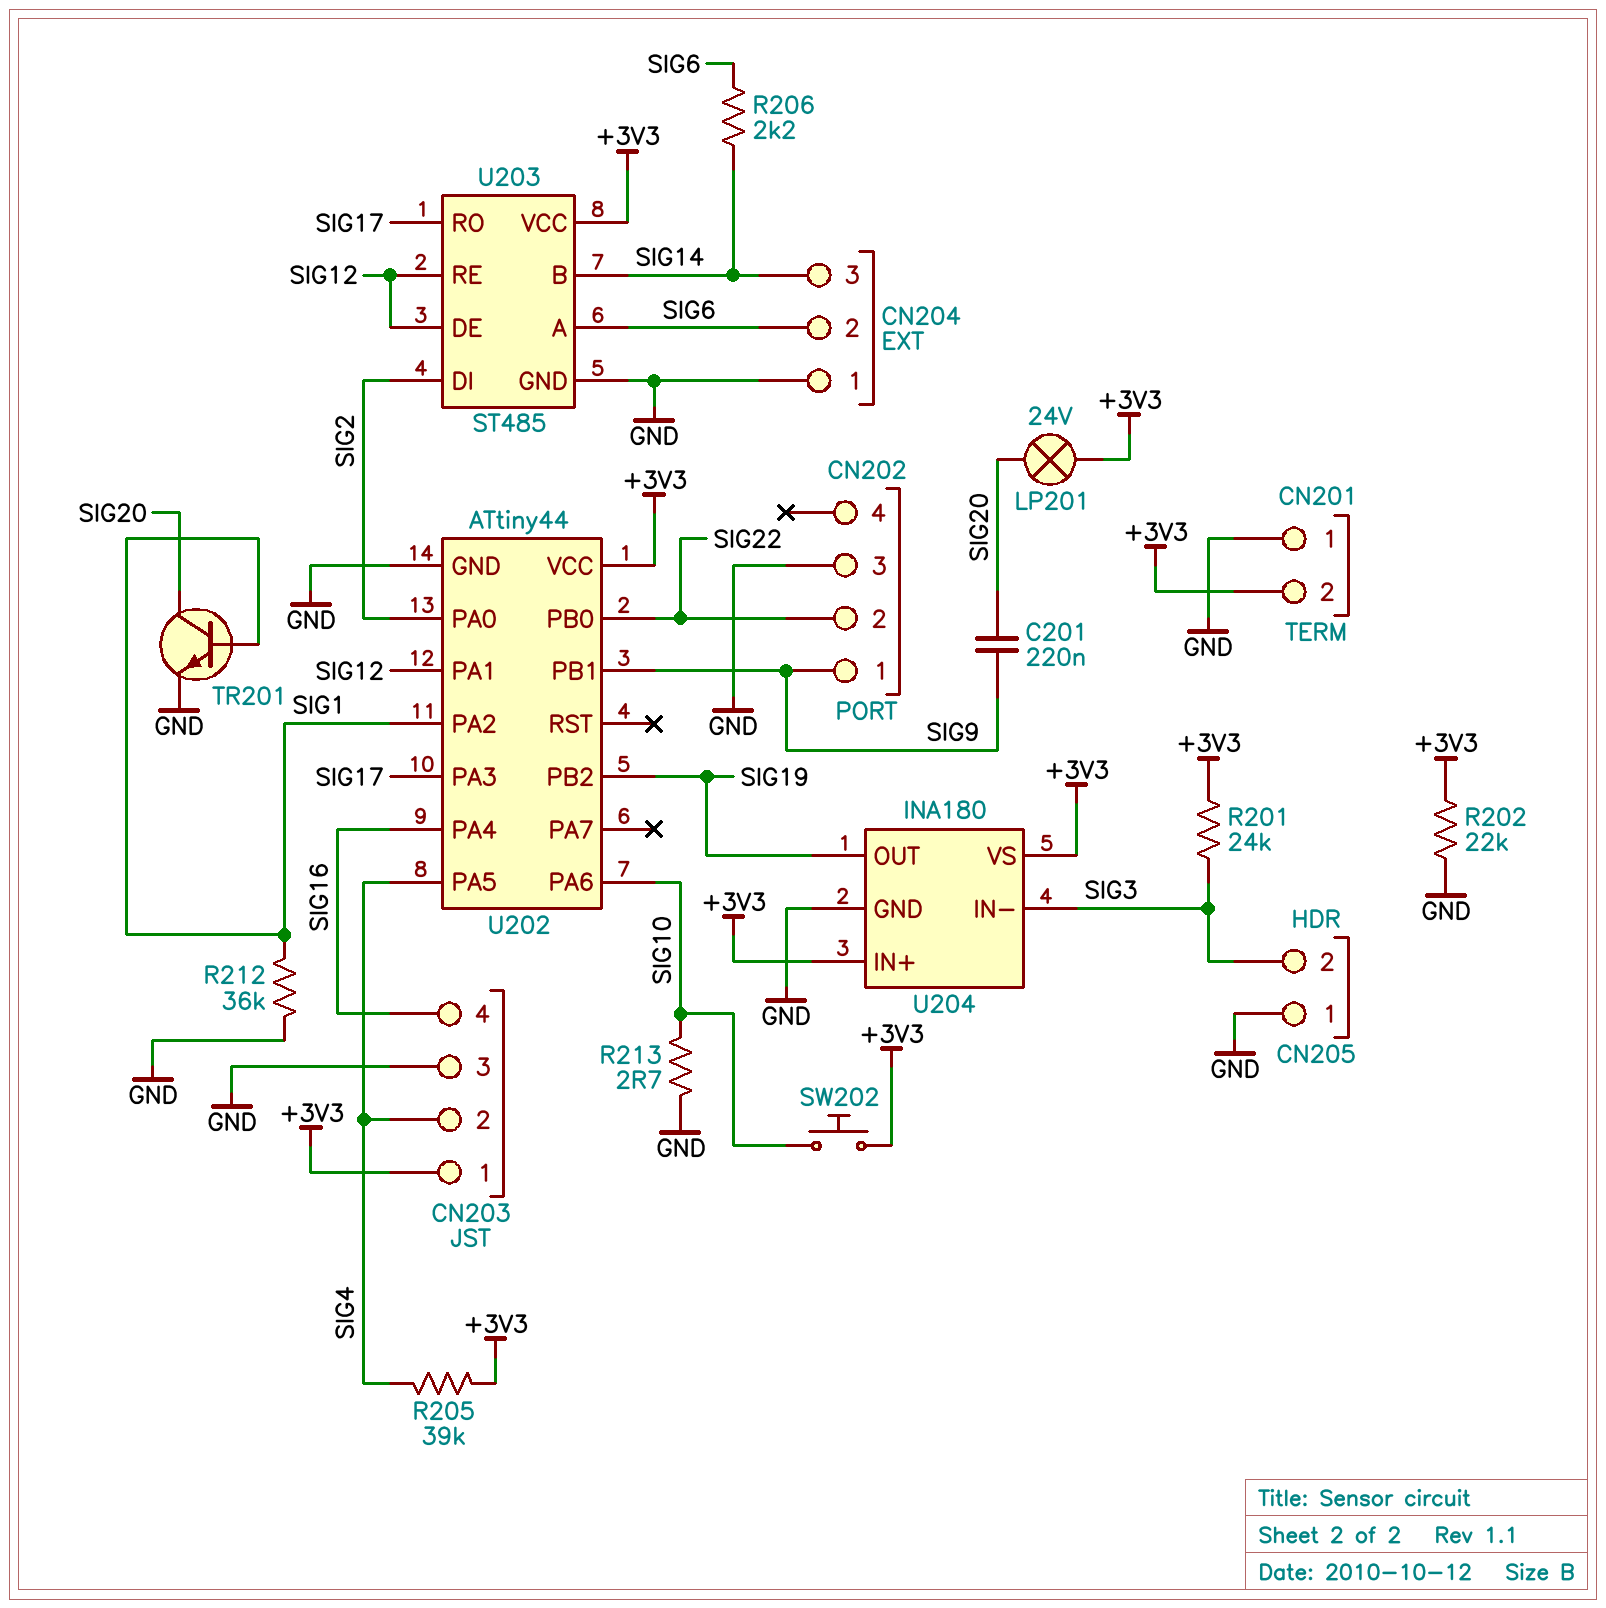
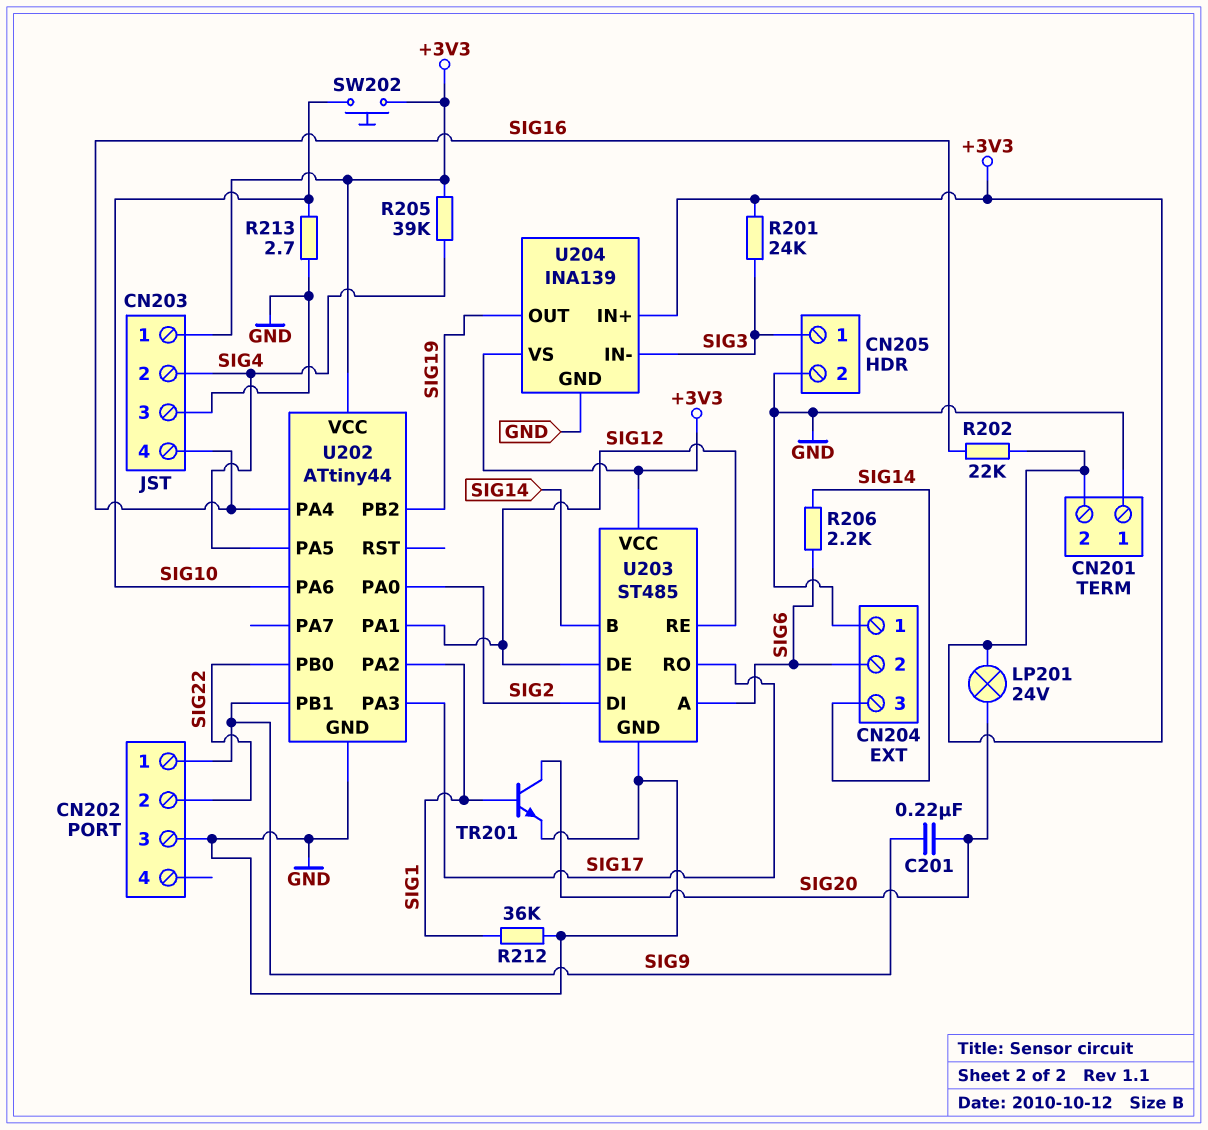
CN205 pin 1: GND -> SIG3
CN205 pin 2: SIG3 -> GND
R202: 22k (+3V3, GND) -> 22k (+3V3, SIG16)
U204: INA180 -> INA139

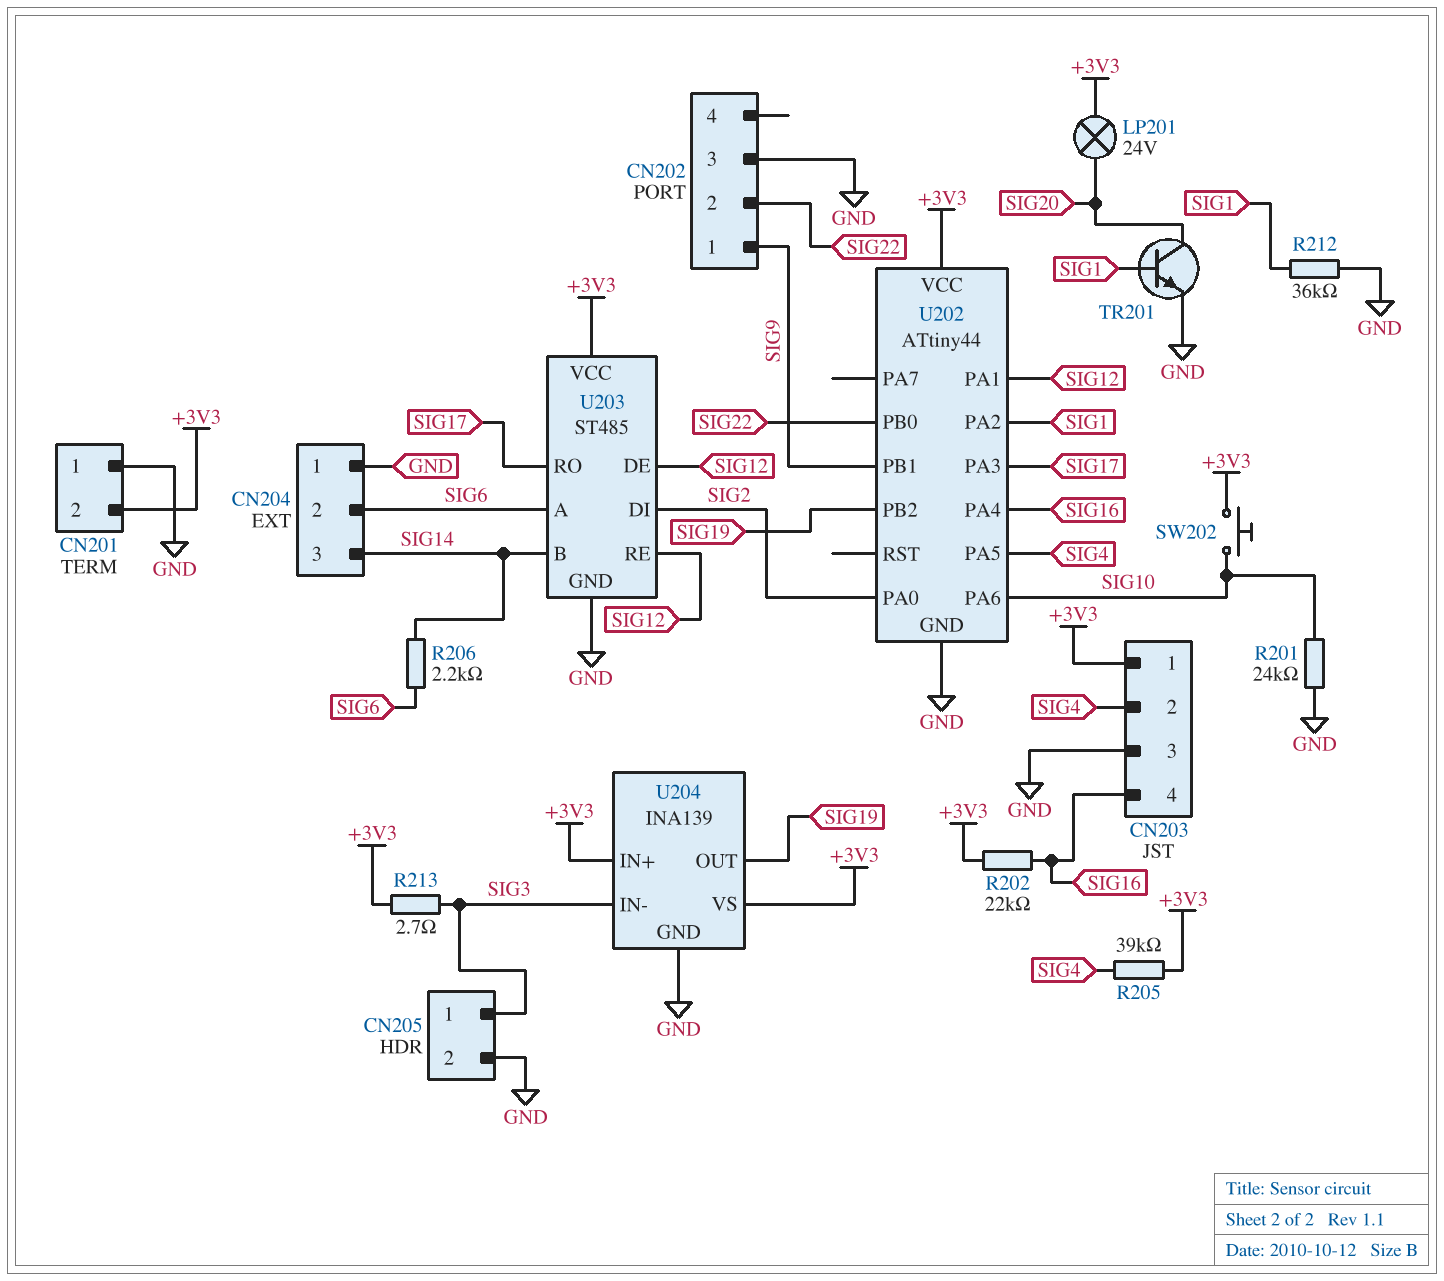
C201: 220nF (SIG9, SIG20) -> none
R201: 24k (+3V3, SIG3) -> 24k (GND, SIG10)
R213: 2.7 (GND, SIG10) -> 2.7 (+3V3, SIG3)

